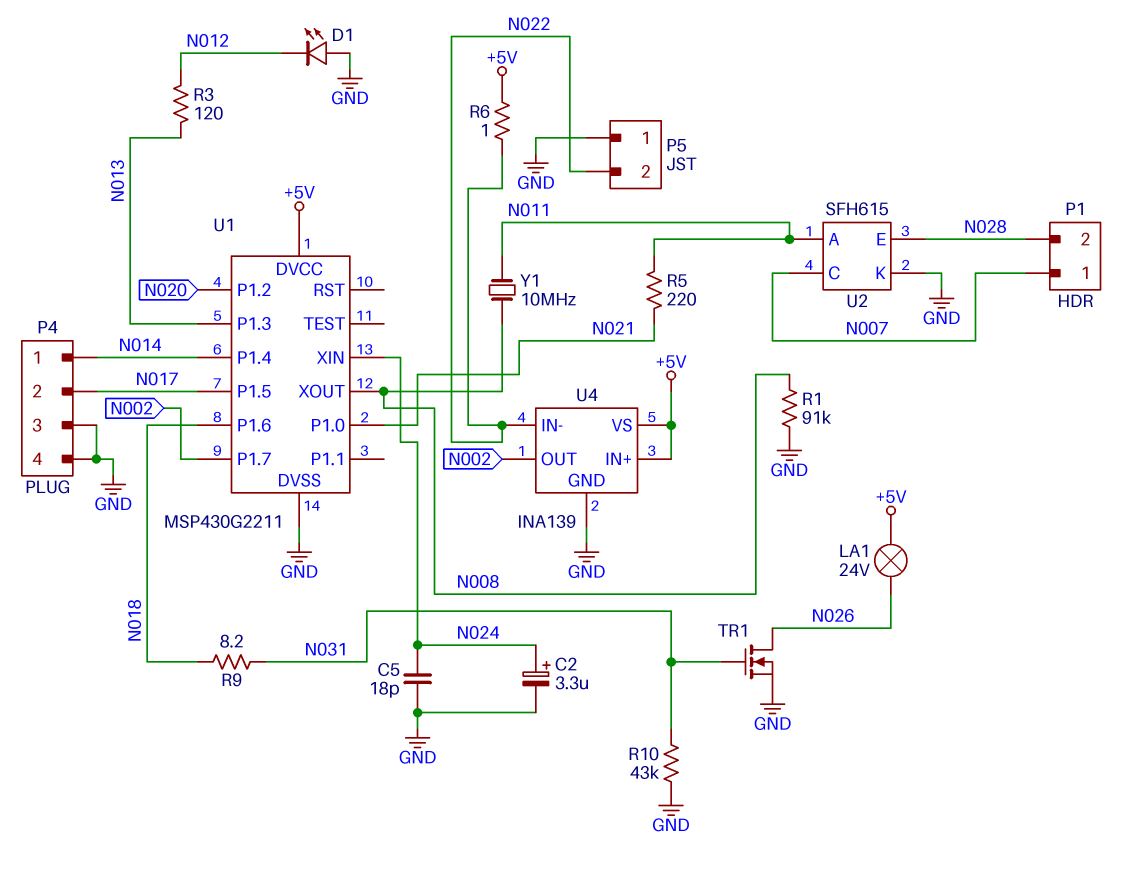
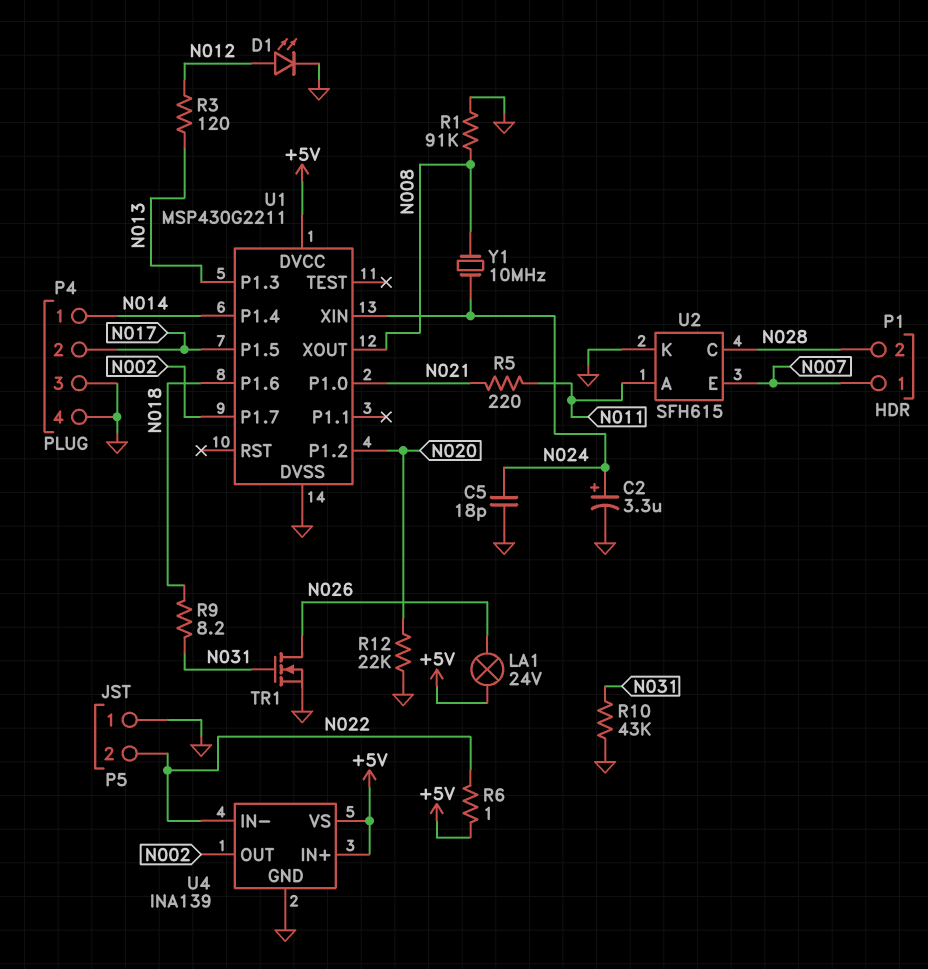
D1: LED (A GND, K N012) -> LED (A N012, K GND)
R12: none -> 22k (GND, N020)
U2 pin C: N007 -> N028
U2 pin E: N028 -> N007
Y1: 10MHz (N008, N011) -> 10MHz (N008, N024)

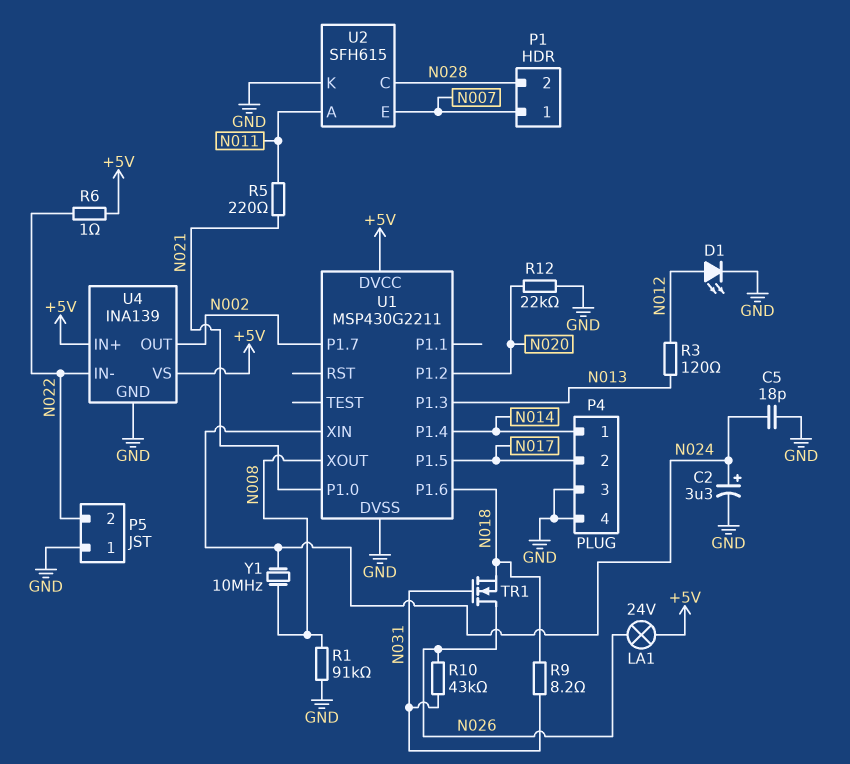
R10: 43k (GND, N031) -> 43k (N026, N031)
TR1: NMOS (G N031, D N026, S GND) -> NMOS (G N031, D N026, S N018)

